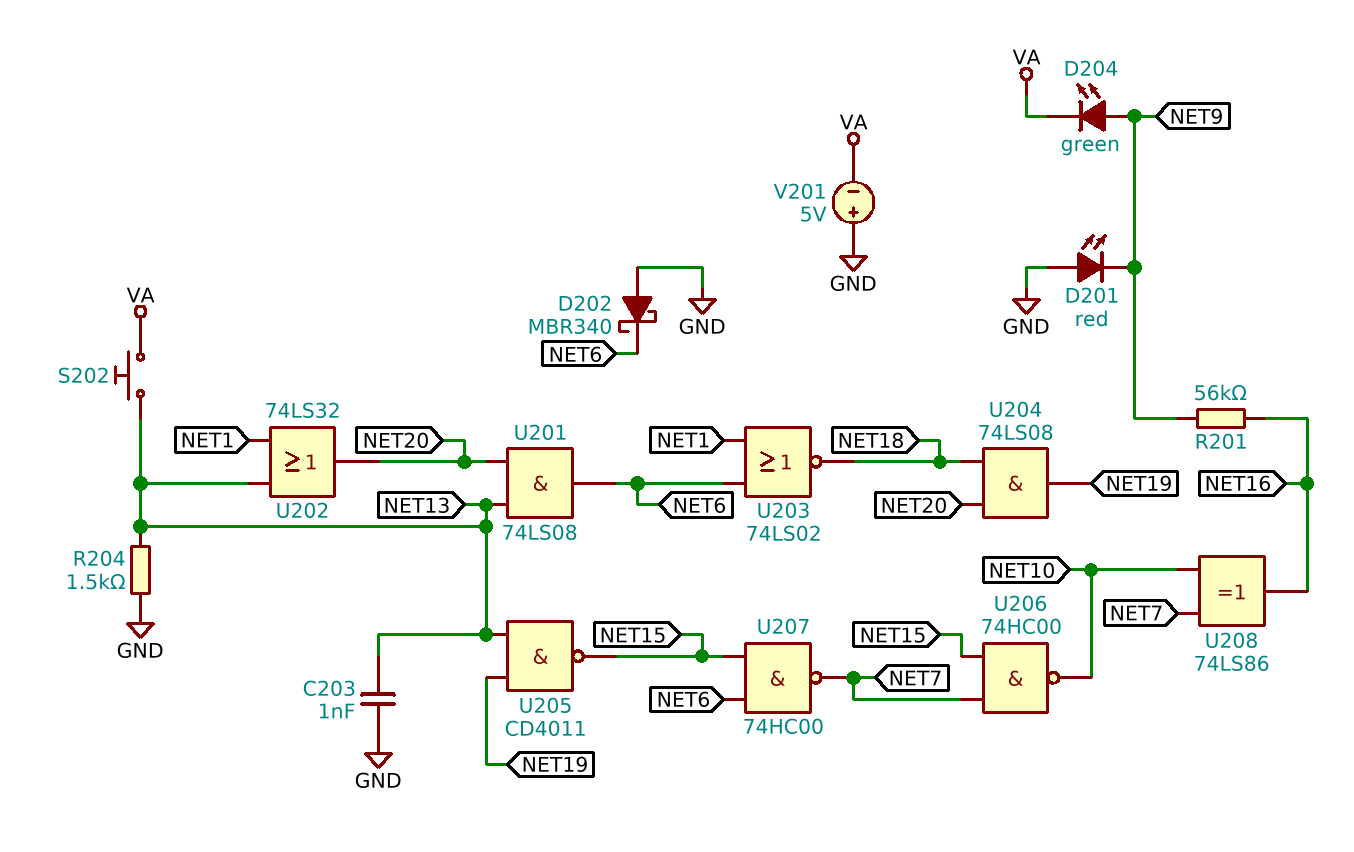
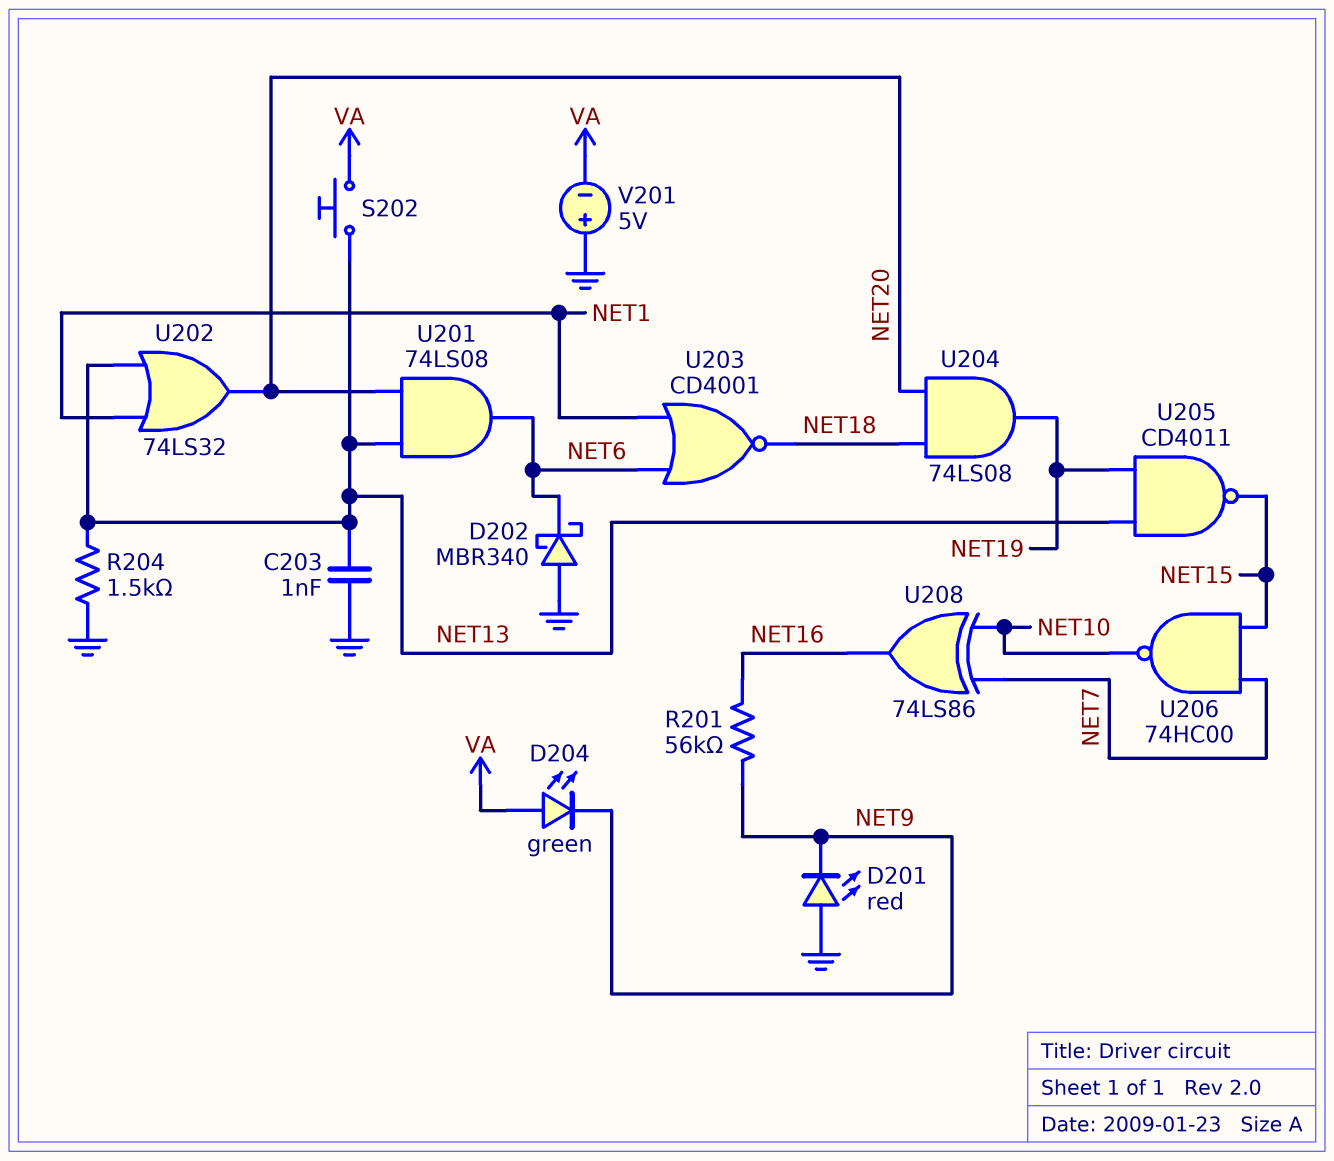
D204: LED green (A NET9, K VA) -> LED green (A VA, K NET9)
U203: NOR 74LS02 (in NET1, in NET6, out NET18) -> NOR CD4001 (in NET1, in NET6, out NET18)
U207: NAND 74HC00 (in NET6, in NET15, out NET7) -> none

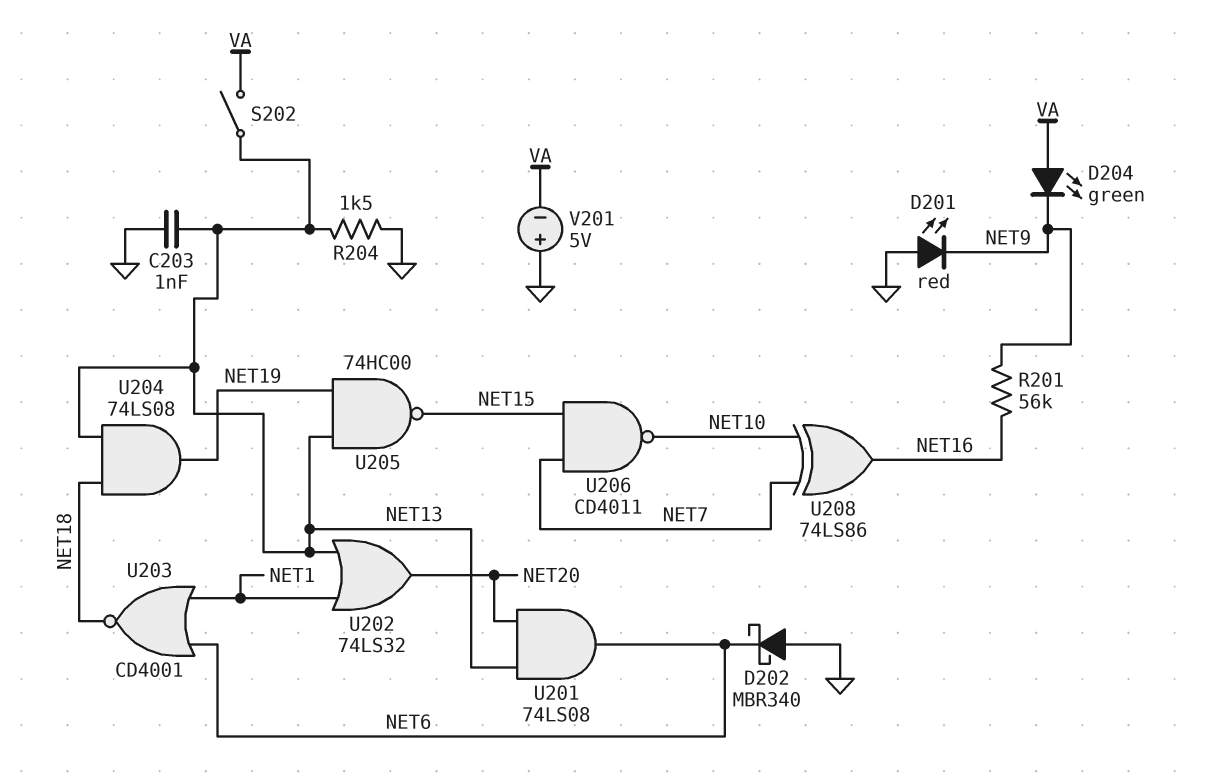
S202: button (NET13, VA) -> switch (NET13, VA)
U204: AND 74LS08 (in NET18, in NET20, out NET19) -> AND 74LS08 (in NET13, in NET18, out NET19)
U205: NAND CD4011 (in NET13, in NET19, out NET15) -> NAND 74HC00 (in NET13, in NET19, out NET15)
U206: NAND 74HC00 (in NET7, in NET15, out NET10) -> NAND CD4011 (in NET7, in NET15, out NET10)

